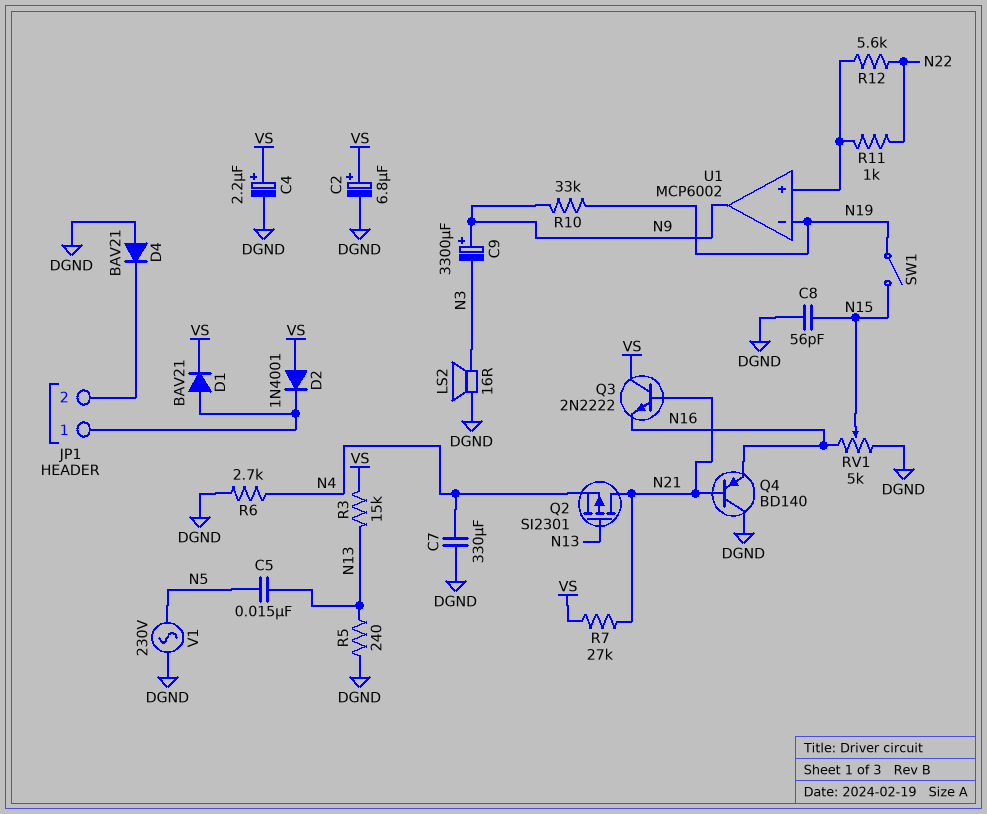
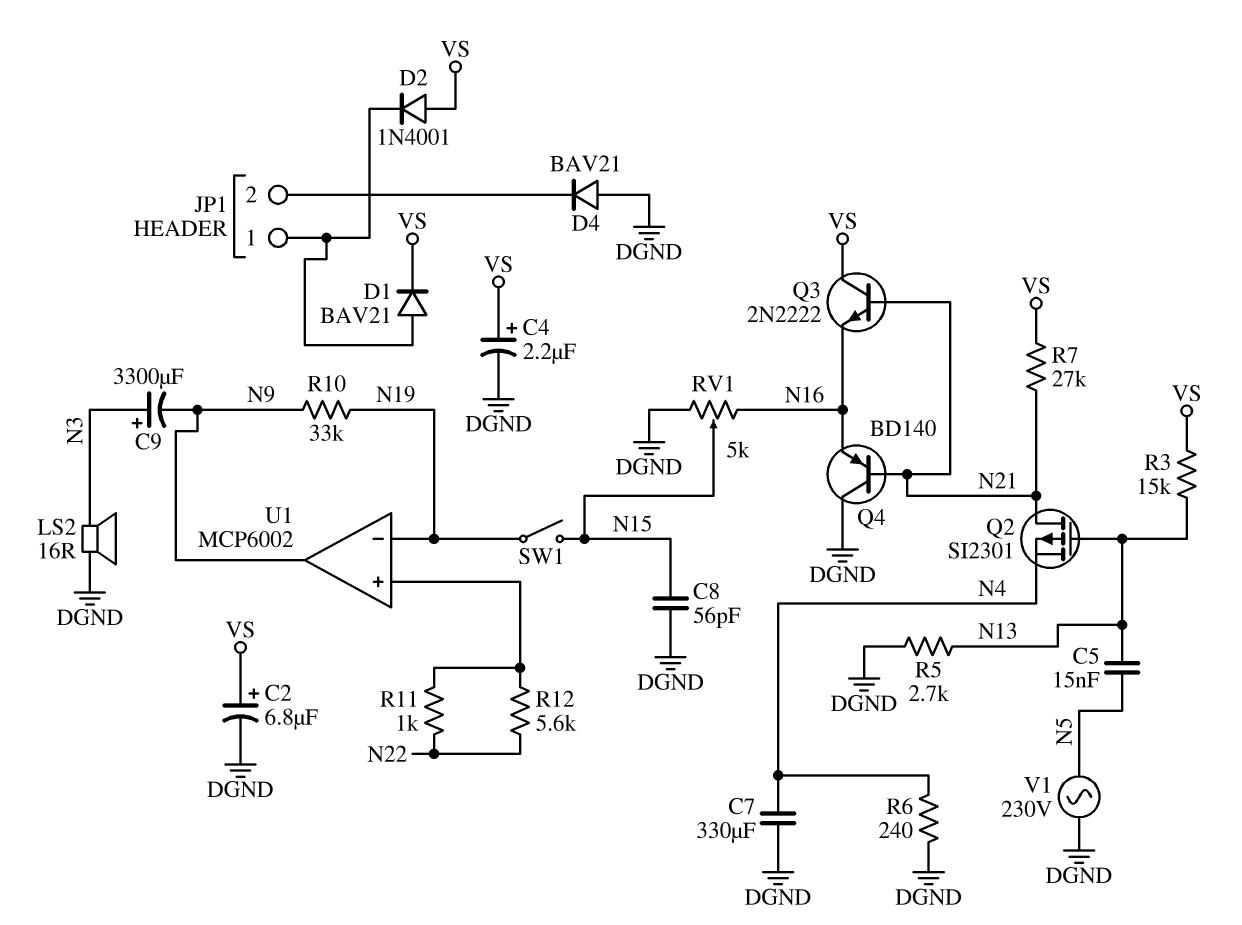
C9: 3300uF (plus N9, minus N3) -> 3300uF (plus N3, minus N9)
R5: 240 (DGND, N13) -> 2.7k (DGND, N13)
R6: 2.7k (DGND, N4) -> 240 (DGND, N4)

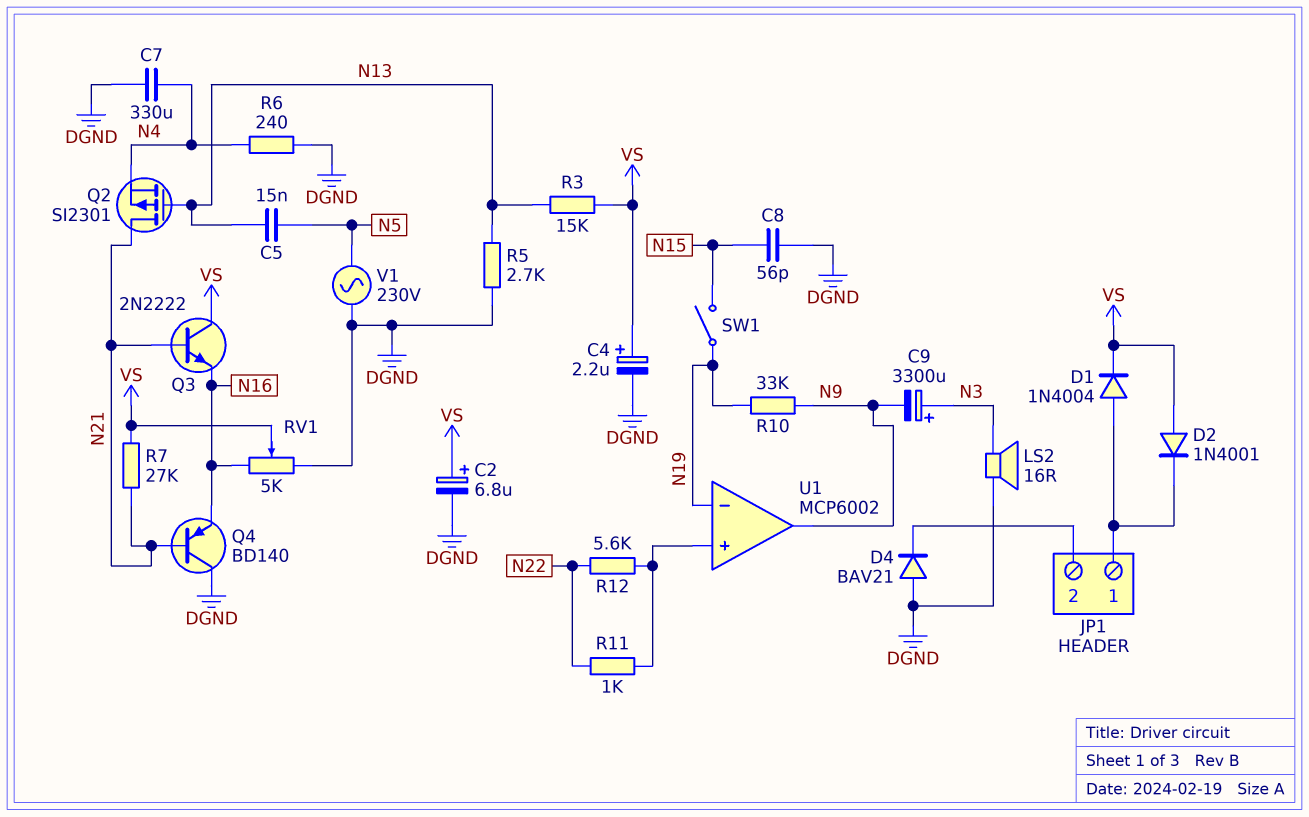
D1: diode BAV21 (A JP1/1, K VS) -> diode 1N4004 (A JP1/1, K VS)
RV1: 5k (DGND, N16, wiper N15) -> 5k (DGND, N16, wiper VS)

